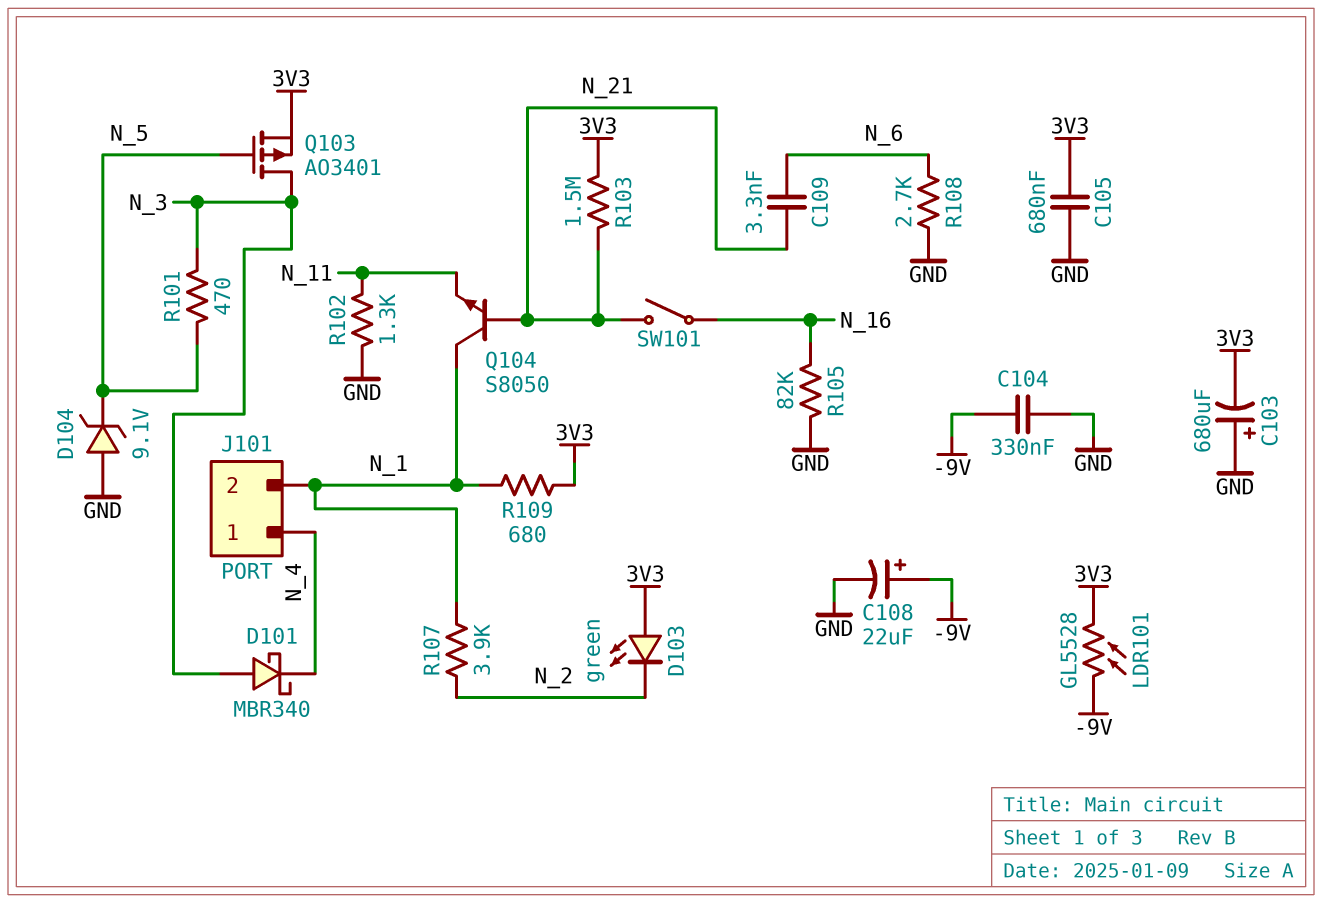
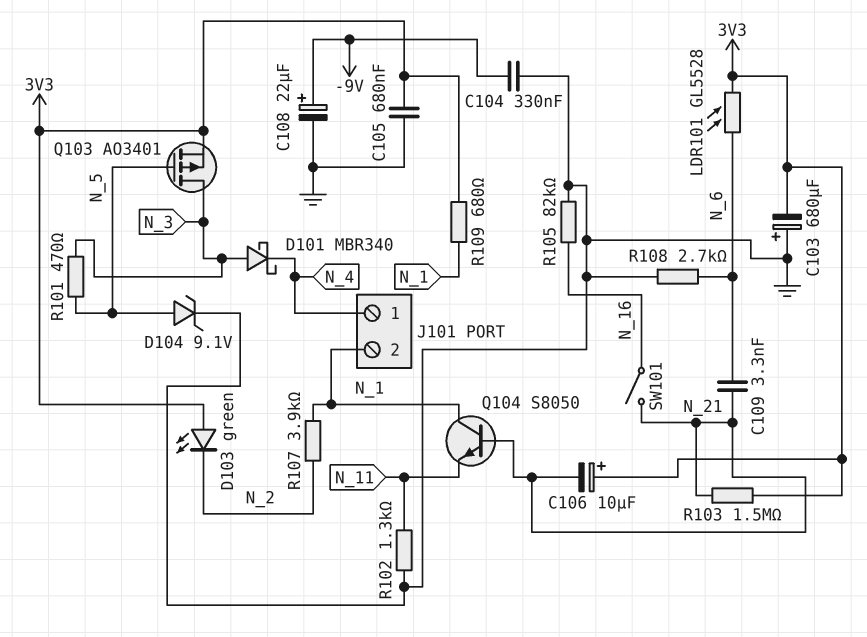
C106: none -> 10uF (plus 3V3, minus N_21)
D104: zener 9.1V (A GND, K N_5) -> zener 9.1V (A N_5, K GND)
LDR101: GL5528 (-9V, 3V3) -> GL5528 (3V3, N_6)

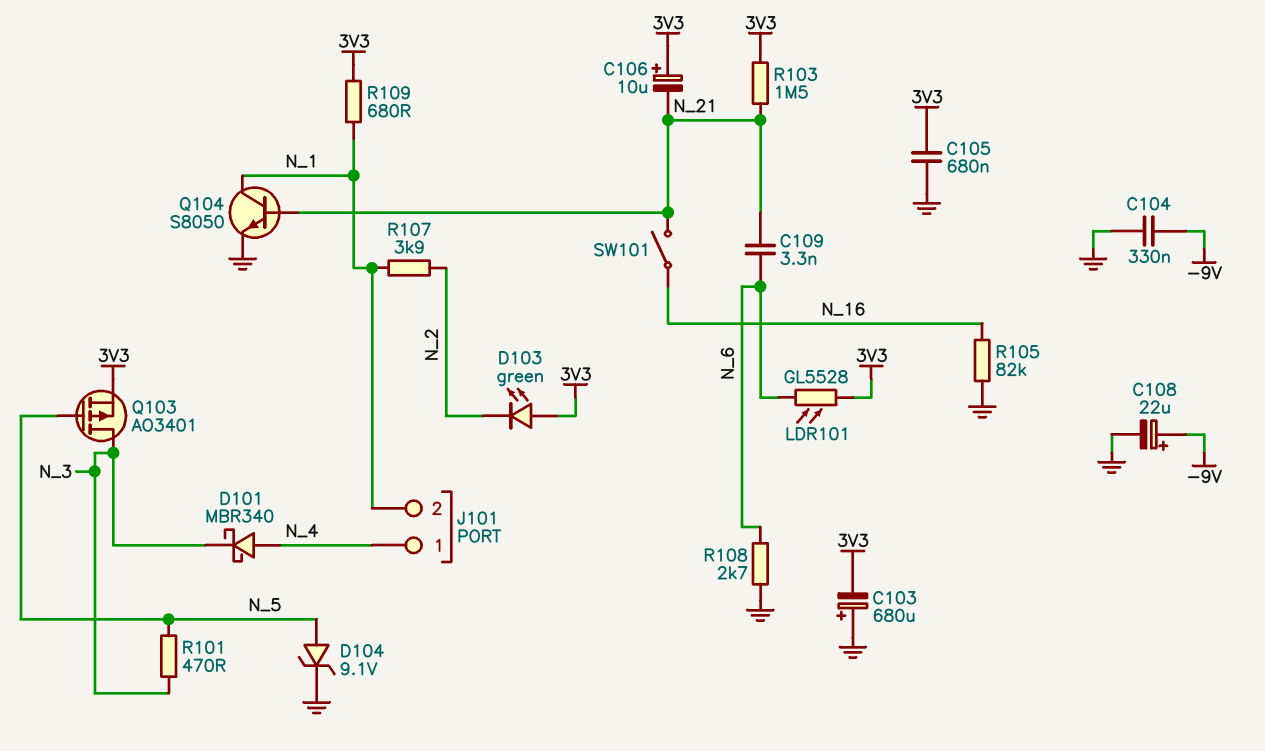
D101: schottky MBR340 (A N_3, K N_4) -> schottky MBR340 (A N_4, K N_3)
Q104: NPN S8050 (B N_21, C N_1, E N_11) -> NPN S8050 (B N_21, C N_1, E GND)
R102: 1.3k (GND, N_11) -> none

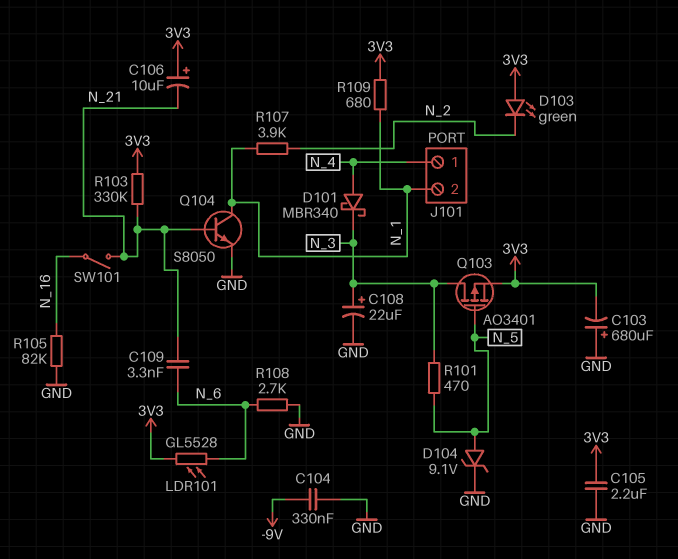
C105: 680nF (3V3, GND) -> 2.2uF (3V3, GND)
C108: 22uF (plus -9V, minus GND) -> 22uF (plus N_3, minus GND)
R103: 1.5M (3V3, N_21) -> 330k (3V3, N_21)

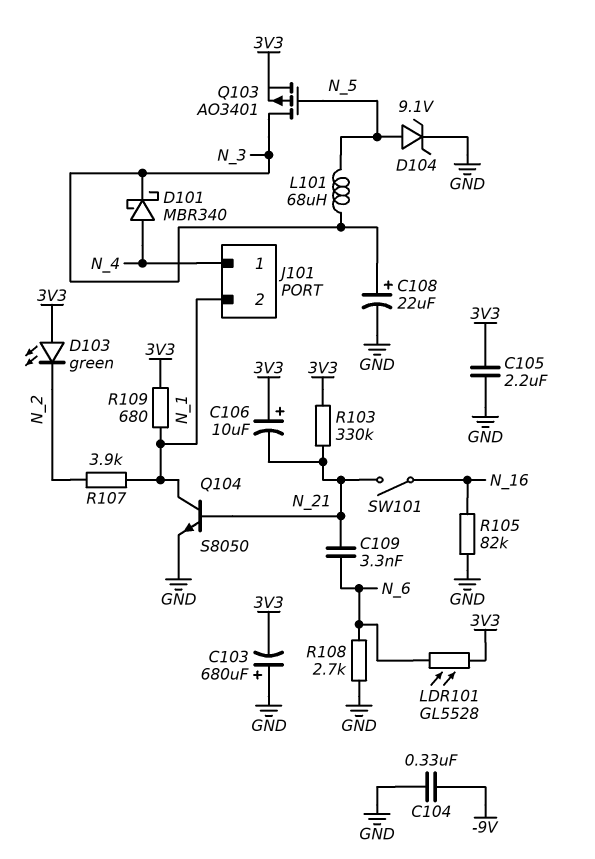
L101: none -> 68uH (N_3, N_5)
R101: 470 (N_3, N_5) -> none

